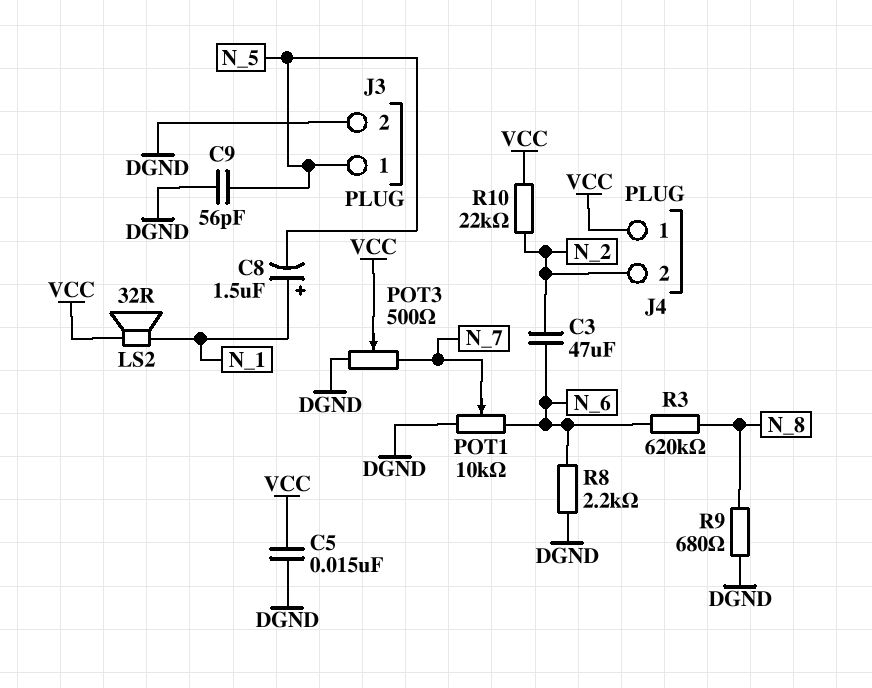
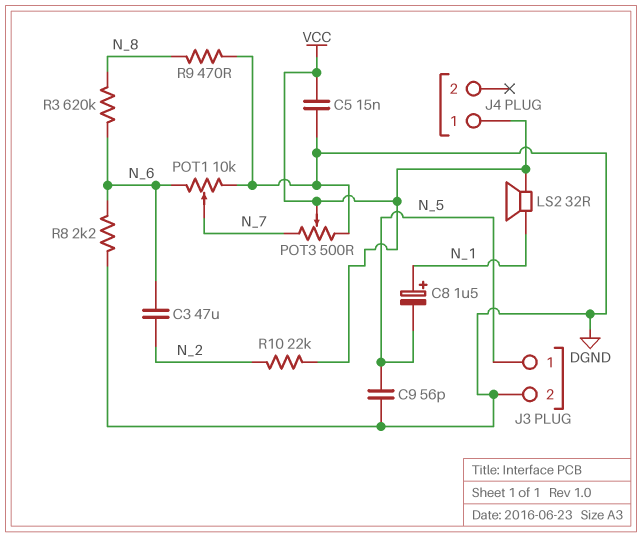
J4 pin 2: N_2 -> none
R9: 680 (DGND, N_8) -> 470 (DGND, N_8)

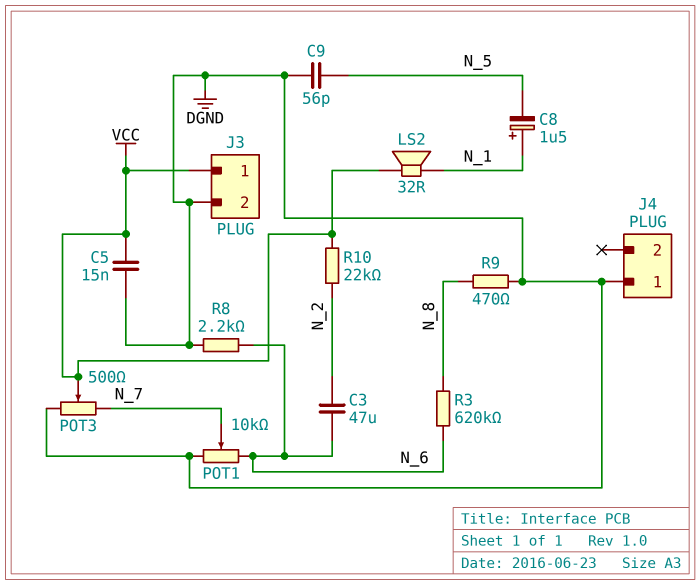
J3 pin 1: N_5 -> VCC
J4 pin 1: VCC -> DGND

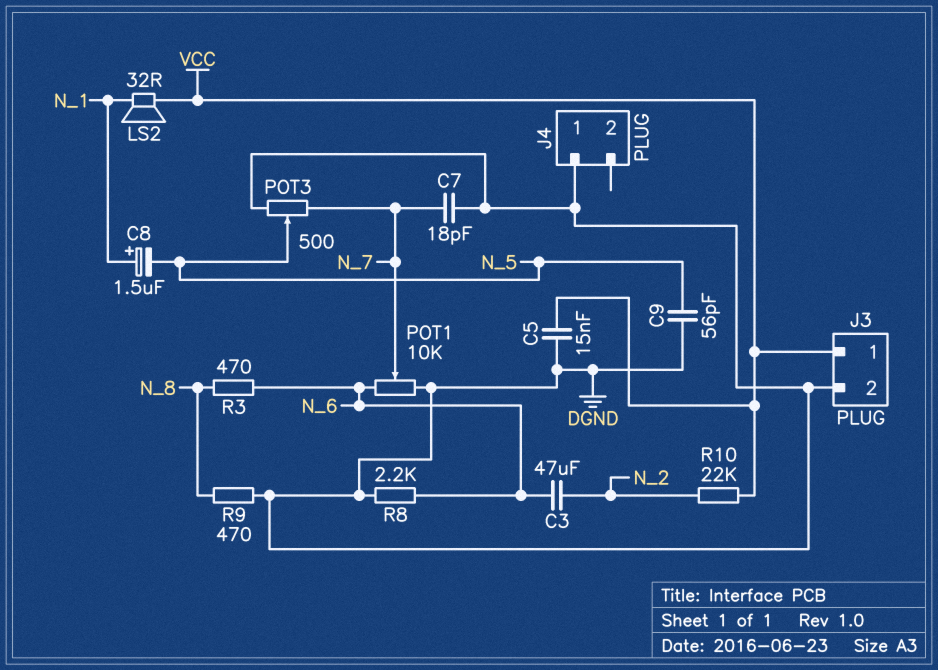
C7: none -> 18pF (DGND, N_7)
POT3: 500 (DGND, N_7, wiper VCC) -> 500 (DGND, N_7, wiper N_5)
R3: 620k (N_6, N_8) -> 470 (N_6, N_8)

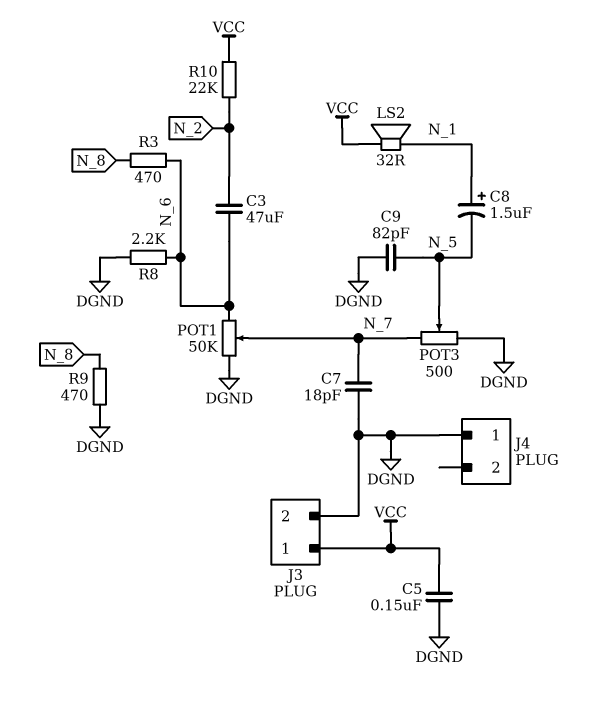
C5: 15nF (DGND, VCC) -> 150nF (DGND, VCC)
C9: 56pF (DGND, N_5) -> 82pF (DGND, N_5)
POT1: 10k (DGND, N_6, wiper N_7) -> 50k (DGND, N_6, wiper N_7)

